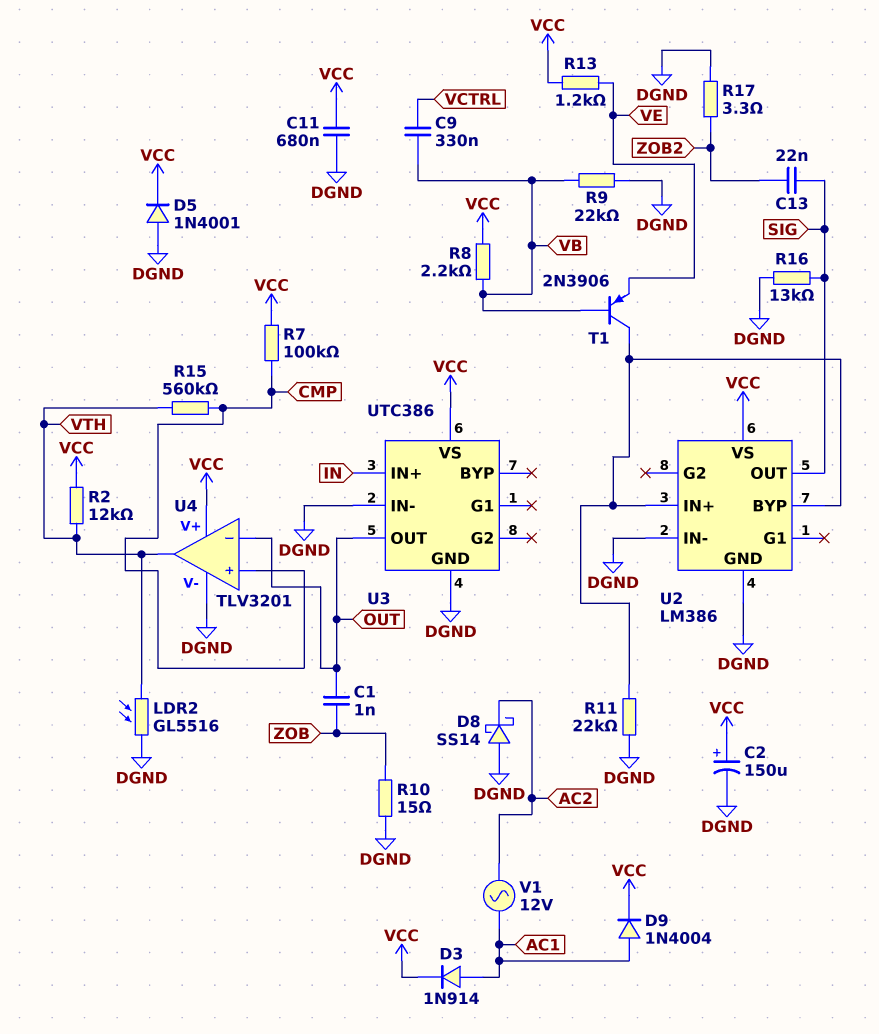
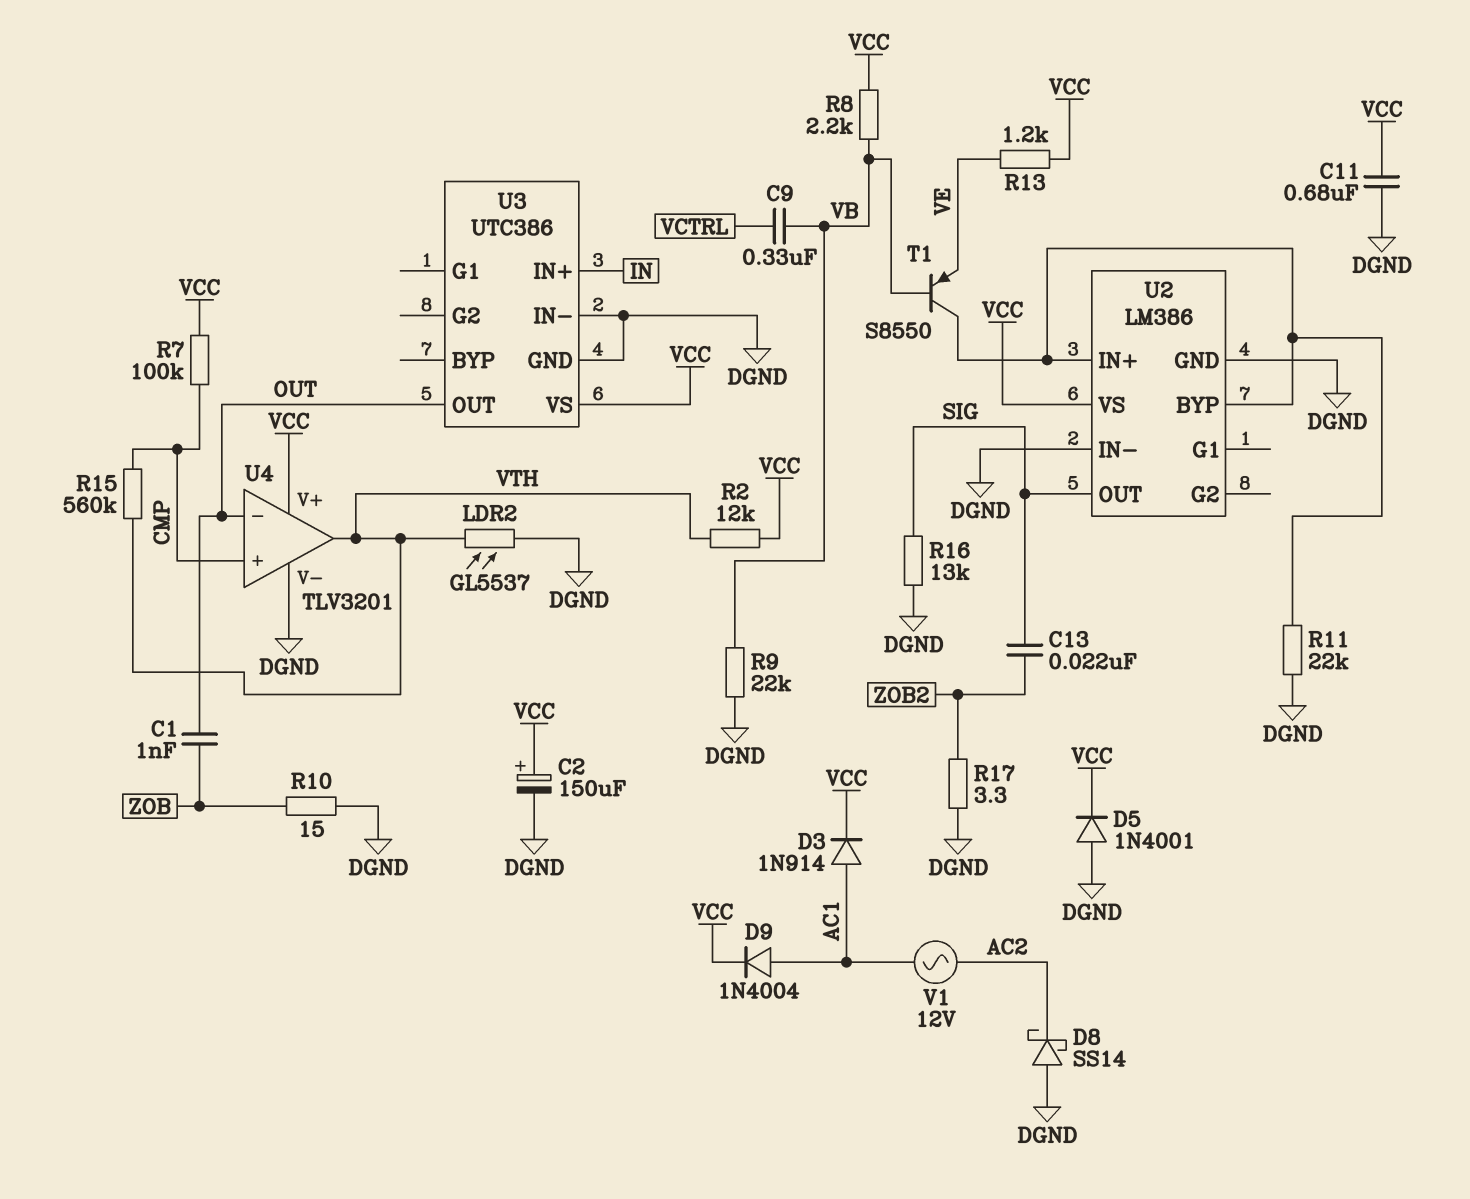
LDR2: GL5516 (DGND, VTH) -> GL5537 (DGND, VTH)
T1: PNP 2N3906 (B VB, C U2/BYP, E VE) -> PNP S8550 (B VB, C U2/BYP, E VE)

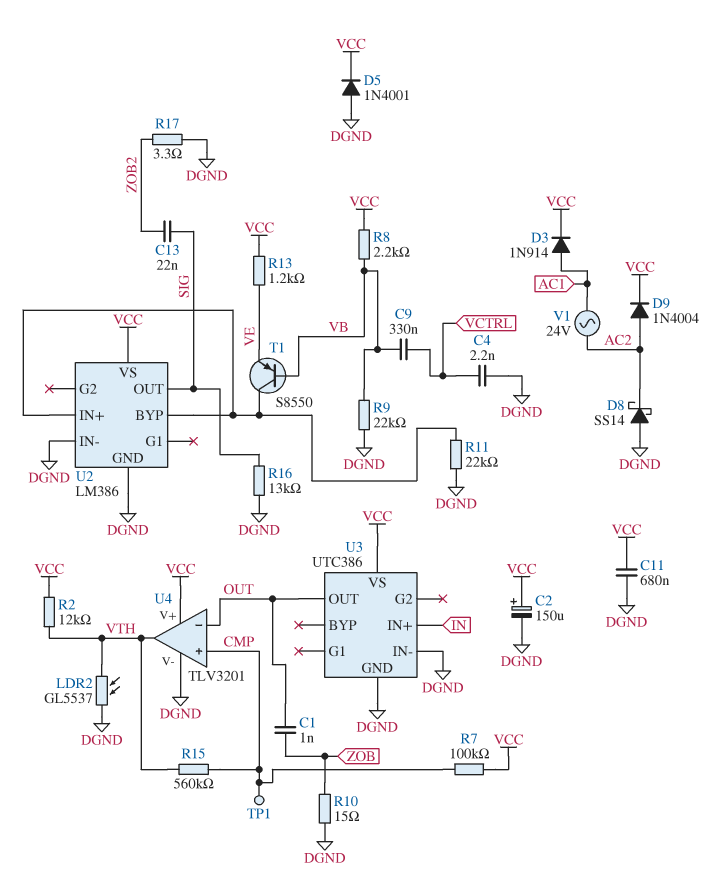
C4: none -> 2.2nF (DGND, VCTRL)
D9: diode 1N4004 (A AC1, K VCC) -> diode 1N4004 (A AC2, K VCC)
TP1: none -> test point (CMP)
V1: AC 12V (AC1, AC2) -> AC 24V (AC1, AC2)

